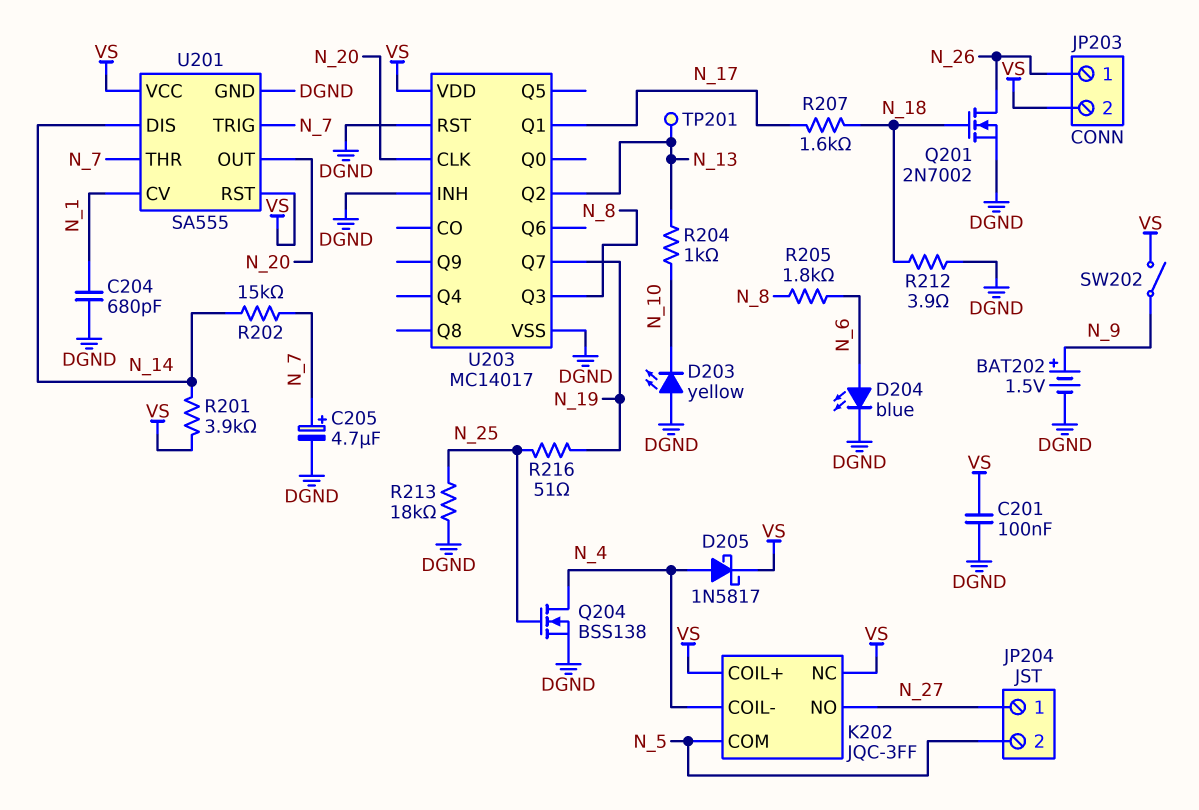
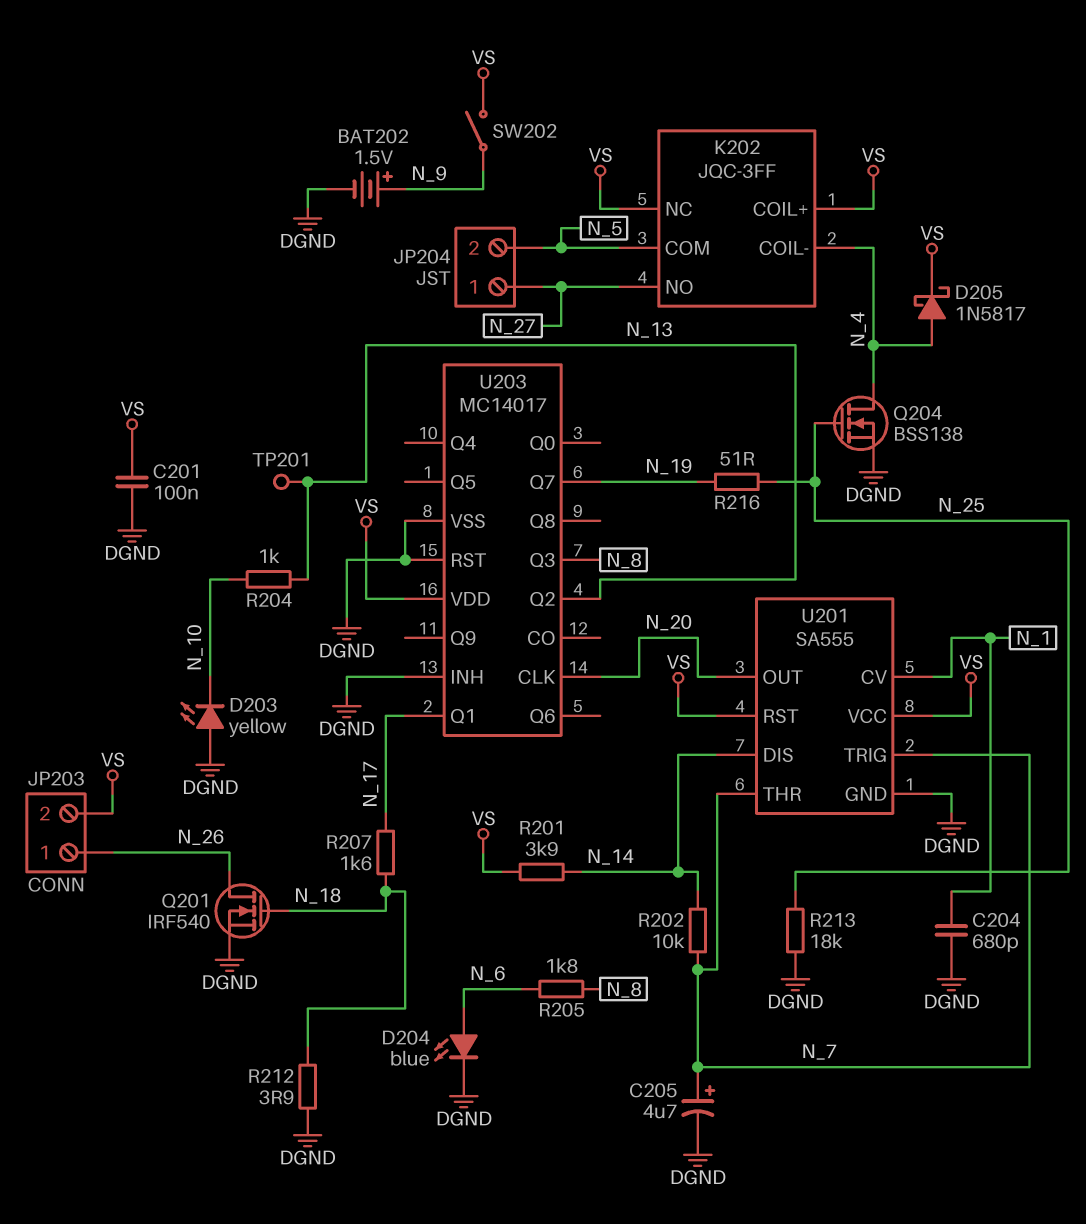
Q201: NMOS 2N7002 (G N_18, D N_26, S DGND) -> NMOS IRF540 (G N_18, D N_26, S DGND)
R202: 15k (N_7, N_14) -> 10k (N_7, N_14)

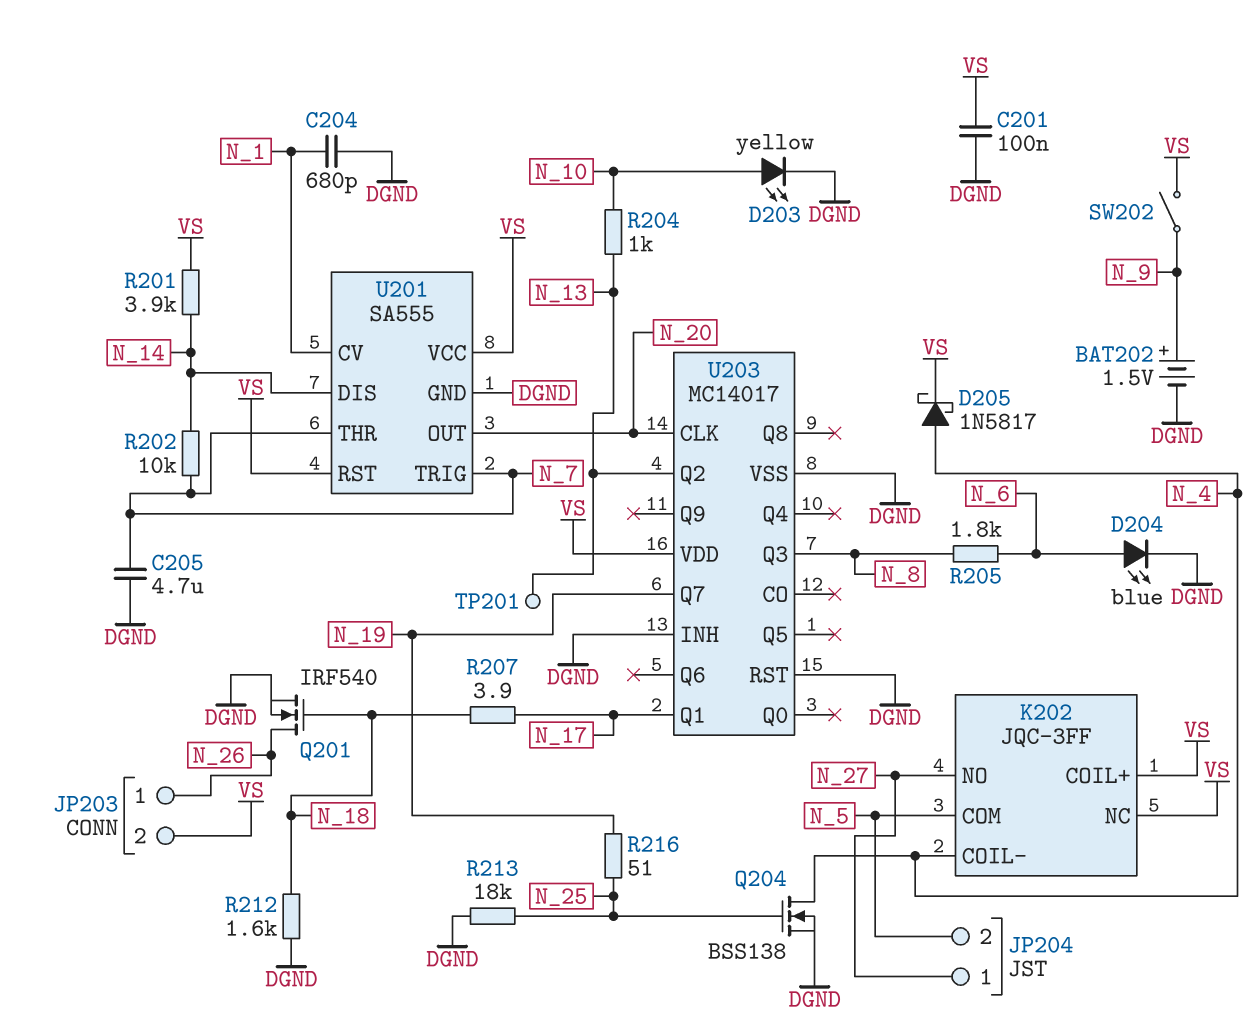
C205: 4.7uF (plus N_7, minus DGND) -> 4.7uF (DGND, N_7)
D203: LED yellow (A DGND, K N_10) -> LED yellow (A N_10, K DGND)
R207: 1.6k (N_17, N_18) -> 3.9 (N_17, N_18)
R212: 3.9 (DGND, N_18) -> 1.6k (DGND, N_18)

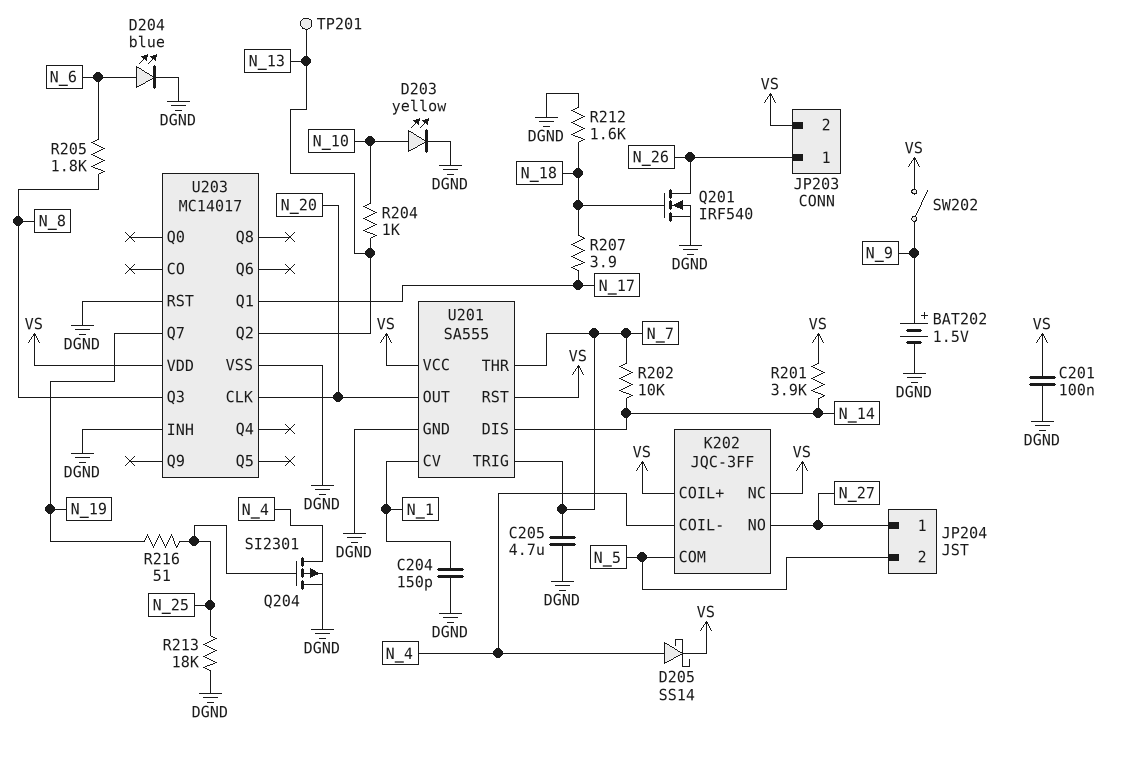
C204: 680pF (DGND, N_1) -> 150pF (DGND, N_1)
D205: schottky 1N5817 (A N_4, K VS) -> schottky SS14 (A N_4, K VS)
Q204: NMOS BSS138 (G N_25, D N_4, S DGND) -> PMOS SI2301 (G N_25, D N_4, S DGND)

